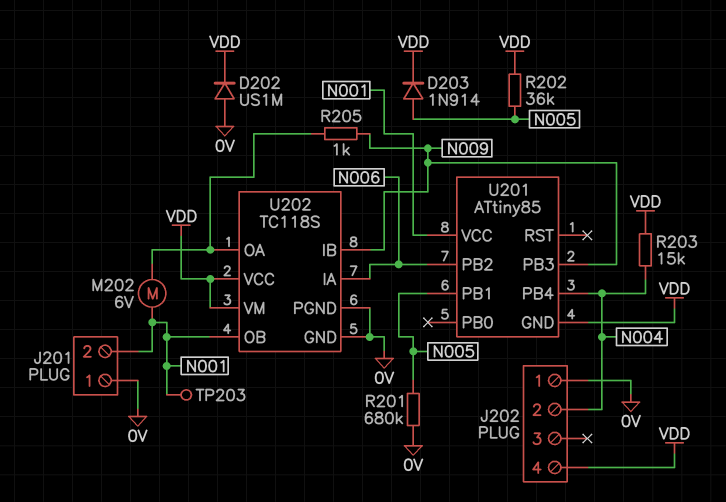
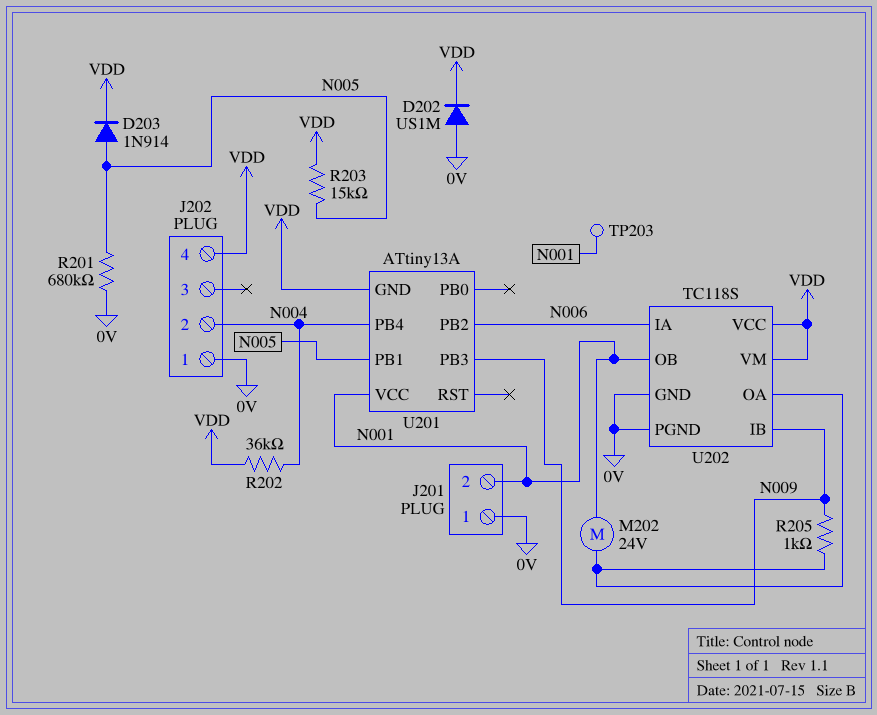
M202: motor 6V (N001, U202/OA) -> motor 24V (N001, U202/OA)
R202: 36k (N005, VDD) -> 36k (N004, VDD)
R203: 15k (N004, VDD) -> 15k (N005, VDD)
U201: ATtiny85 -> ATtiny13A

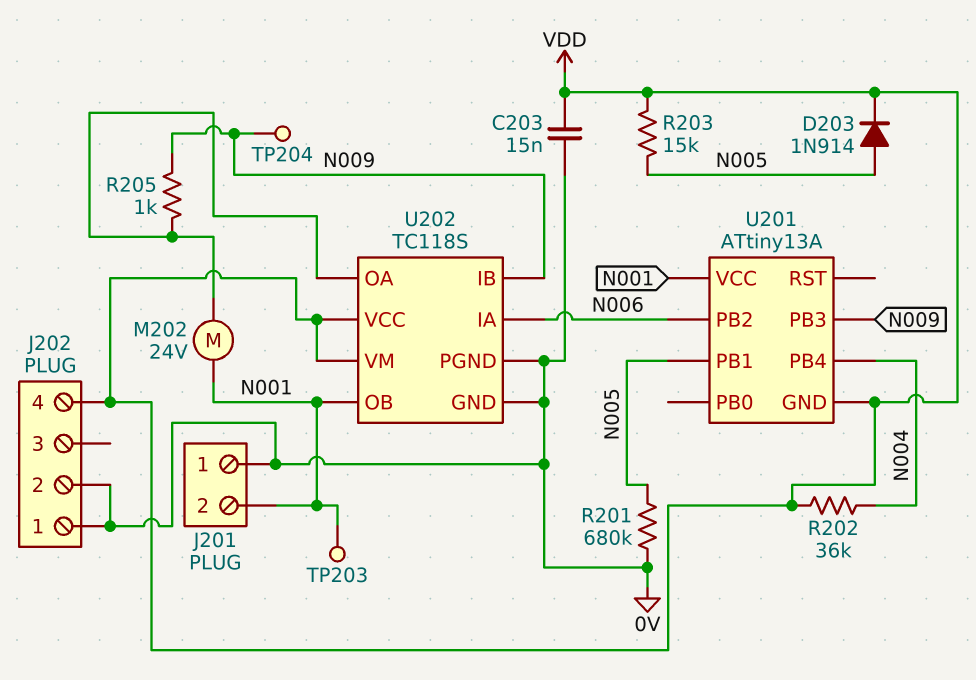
C203: none -> 15nF (0V, VDD)
D202: diode US1M (A 0V, K VDD) -> none
J202 pin 2: N004 -> 0V
TP204: none -> test point (N009)

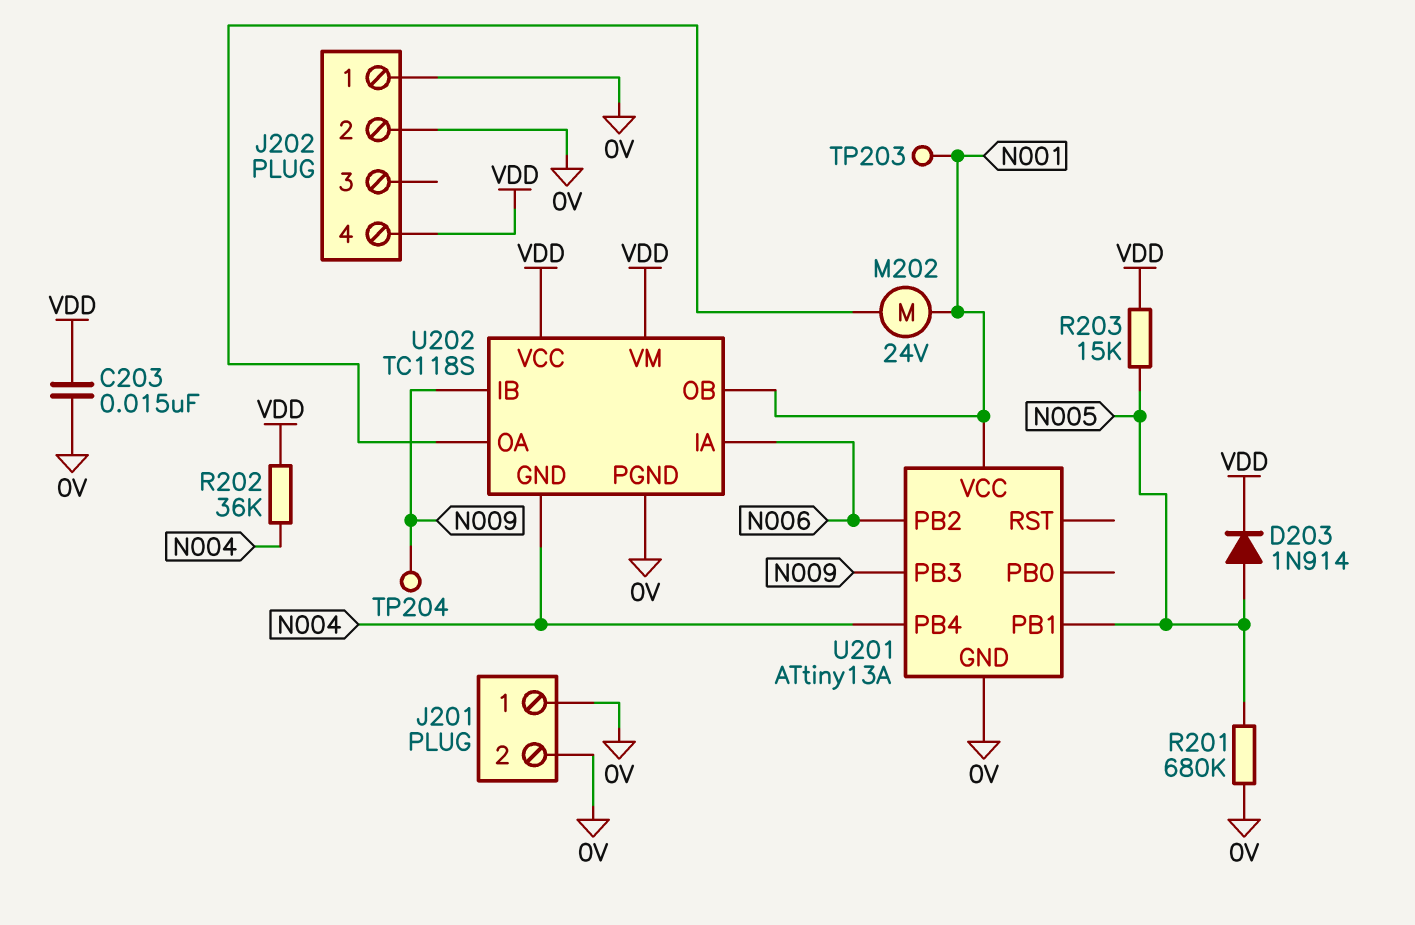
J201 pin 2: N001 -> 0V
R205: 1k (N009, U202/OA) -> none
U201 pin GND: VDD -> 0V
U202 pin GND: 0V -> N004

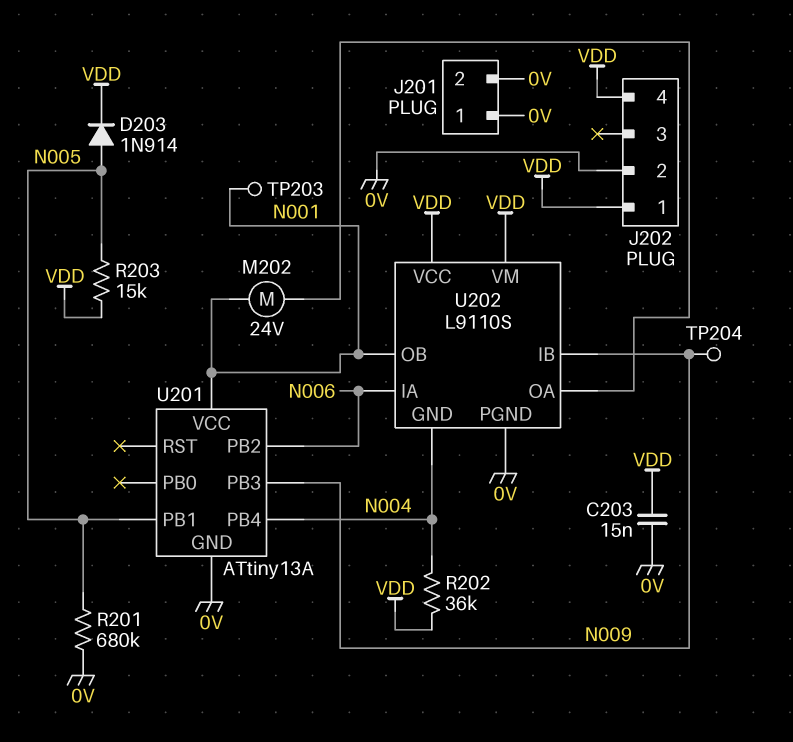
J202 pin 1: 0V -> VDD
U202: TC118S -> L9110S

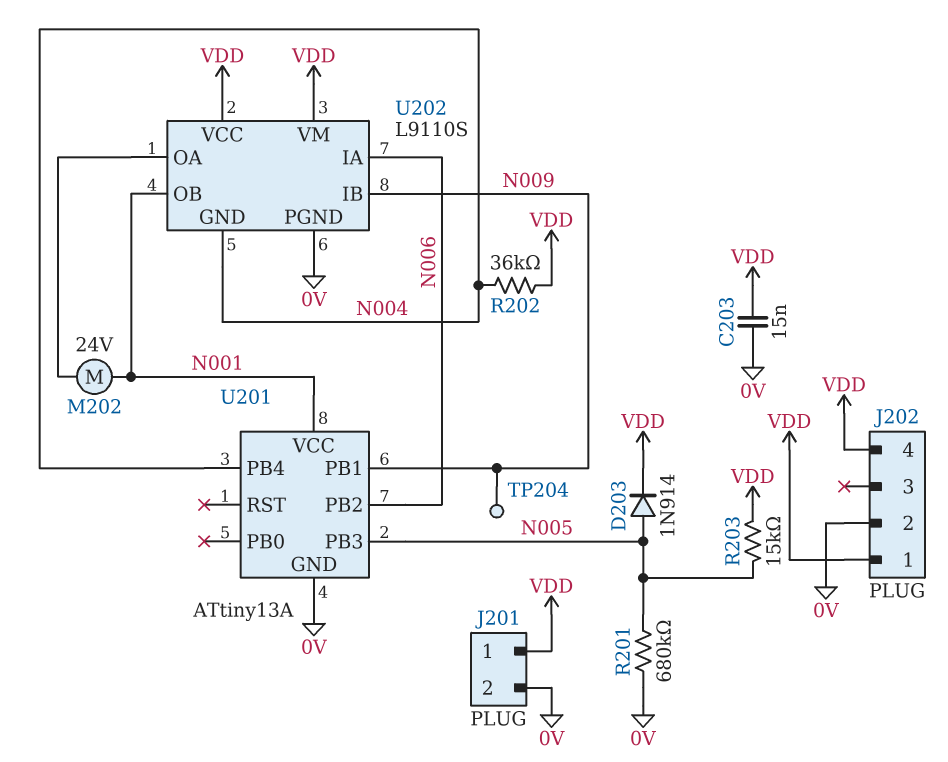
J201 pin 1: 0V -> VDD
TP203: test point (N001) -> none
U201 pin PB1: N005 -> N009
U201 pin PB3: N009 -> N005

